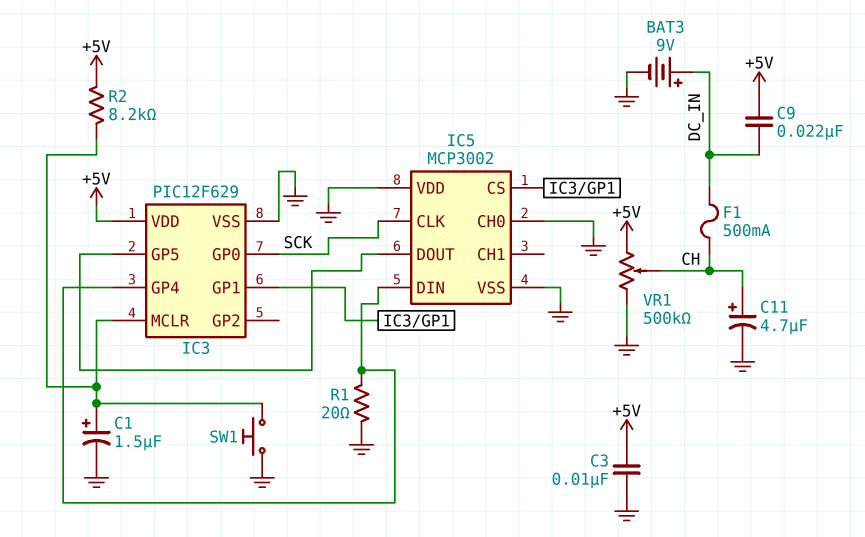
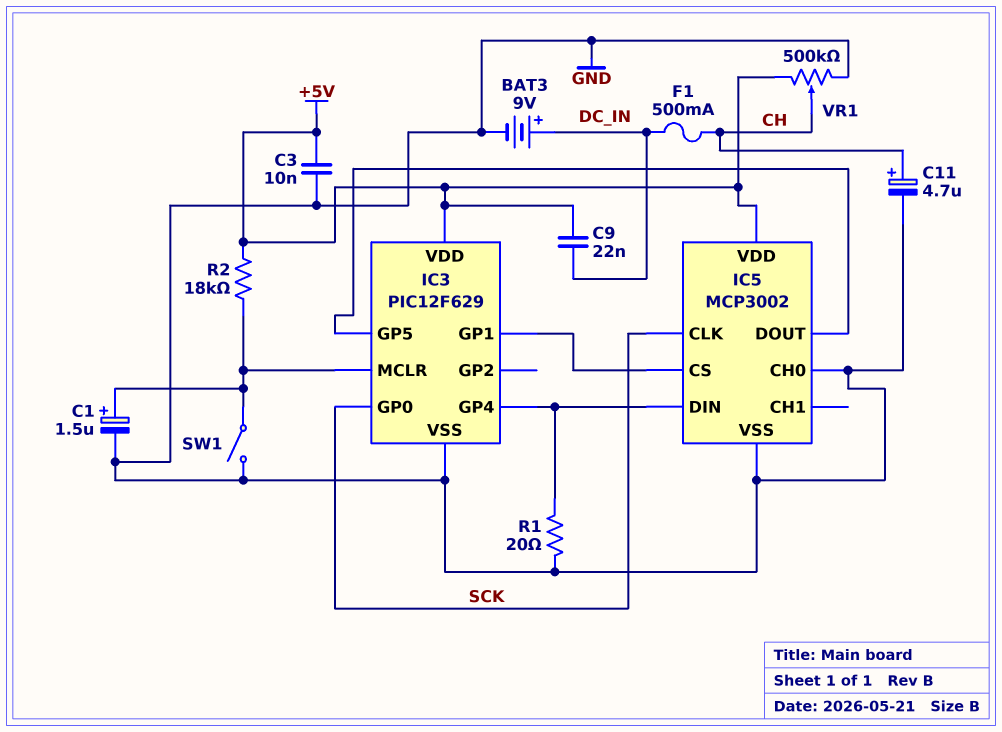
IC5 pin VDD: GND -> +5V
R2: 8.2k (+5V, IC3/MCLR) -> 18k (+5V, IC3/MCLR)
SW1: button (GND, IC3/MCLR) -> switch (GND, IC3/MCLR)

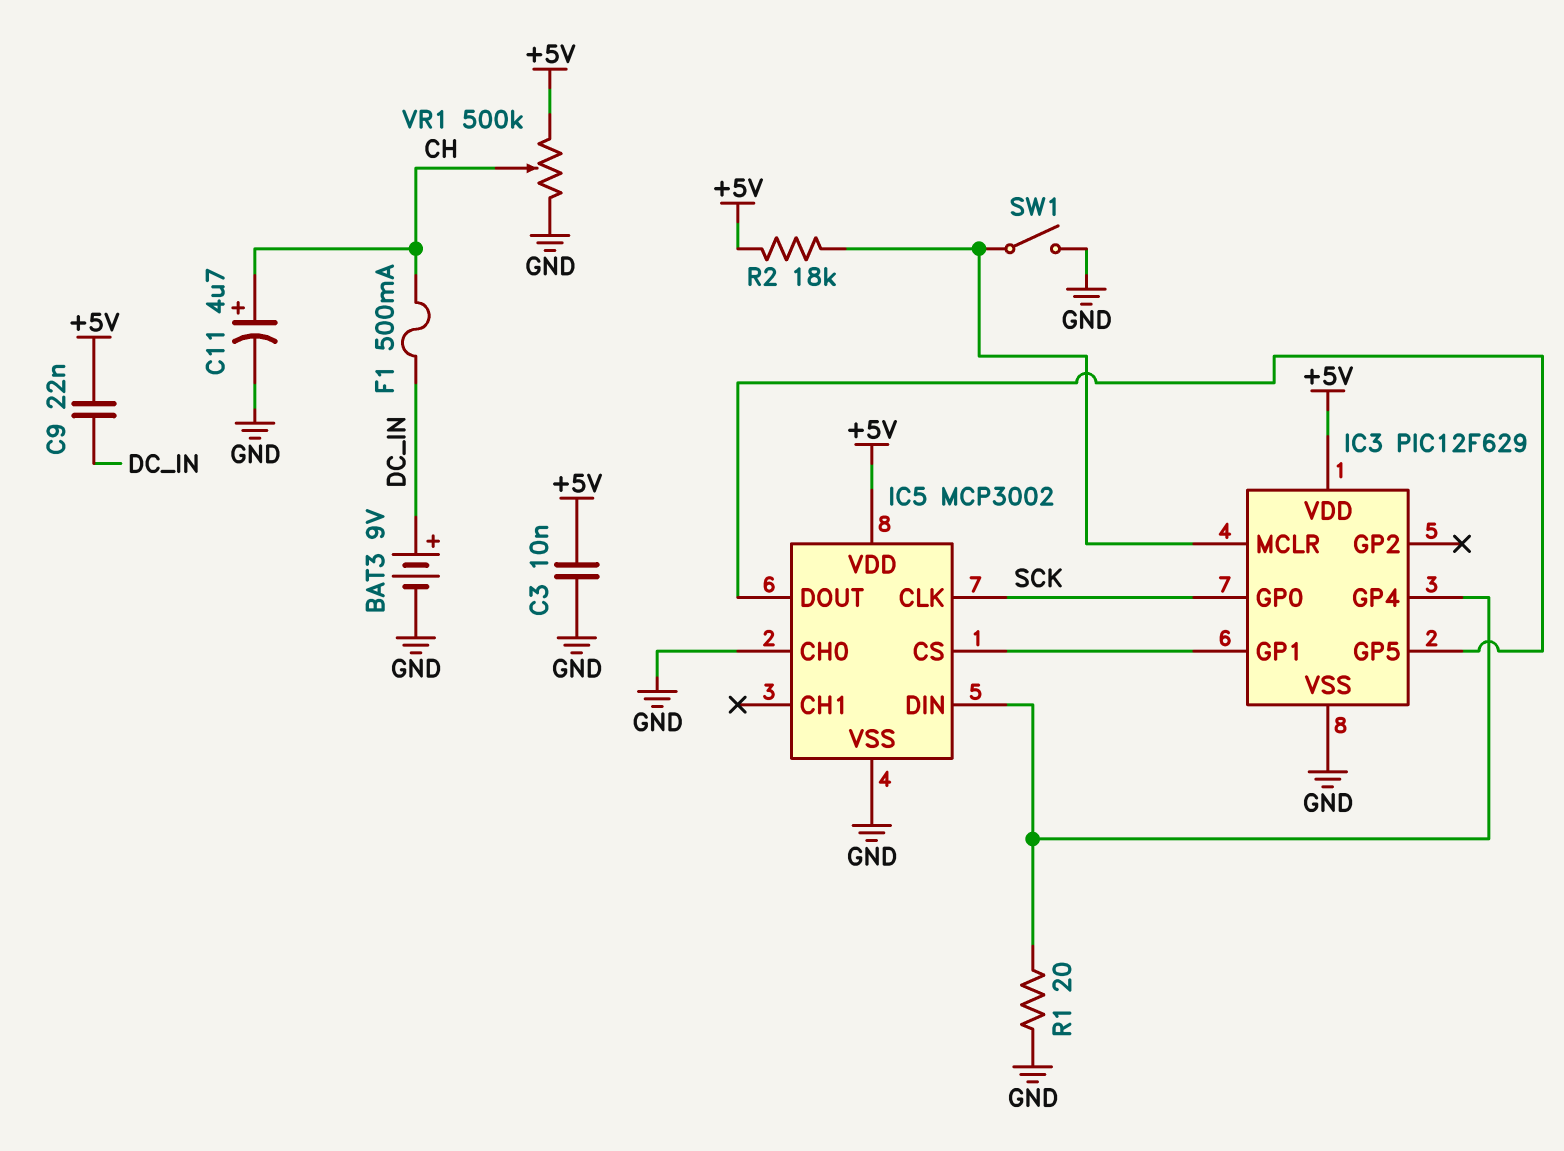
C1: 1.5uF (plus IC3/MCLR, minus GND) -> none

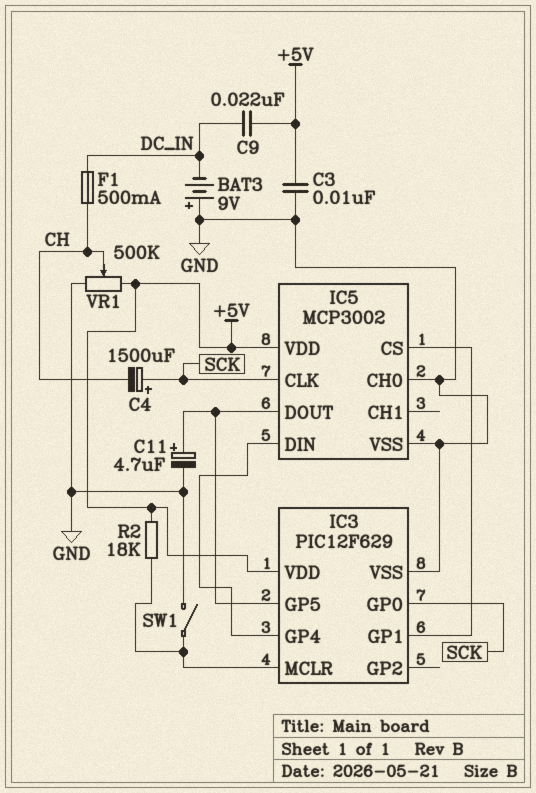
BAT3: 9V (plus DC_IN, minus GND) -> 9V (plus GND, minus DC_IN)
C4: none -> 1500uF (plus SCK, minus CH)
C11: 4.7uF (plus CH, minus GND) -> 4.7uF (plus IC3/GP5, minus GND)
R1: 20 (GND, IC3/GP4) -> none

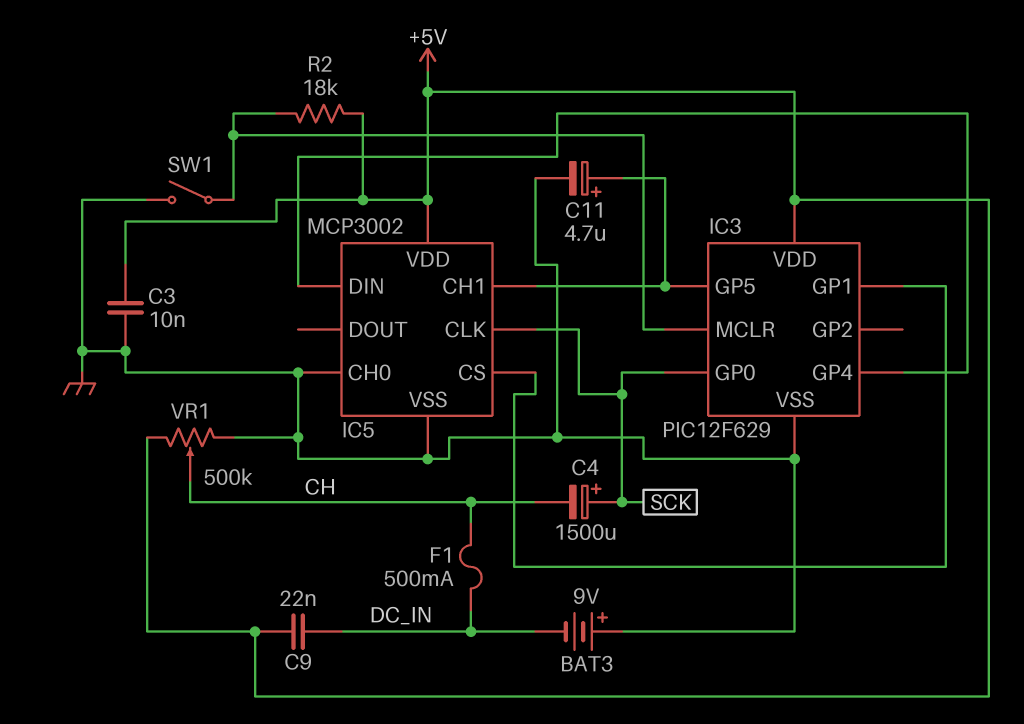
IC5 pin CH1: none -> IC3/GP5
IC5 pin DOUT: IC3/GP5 -> none

